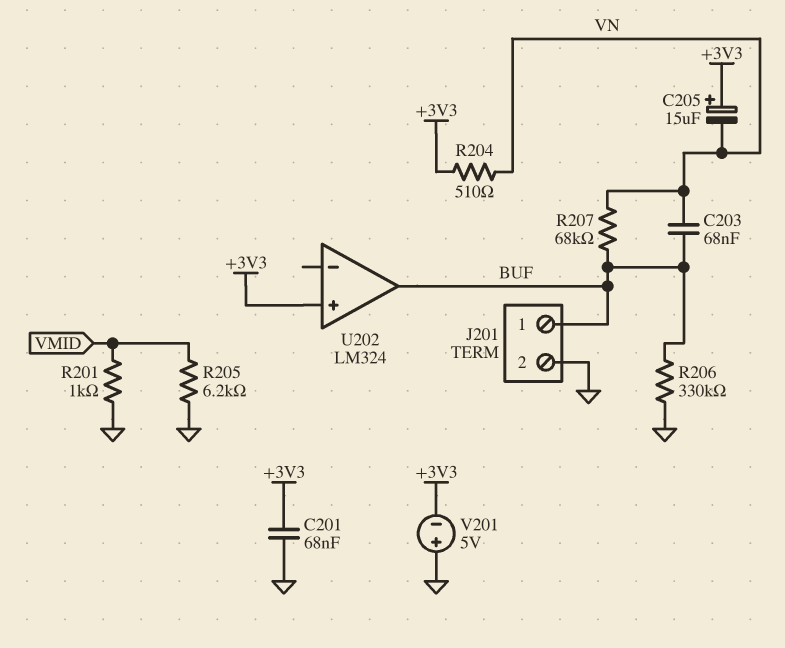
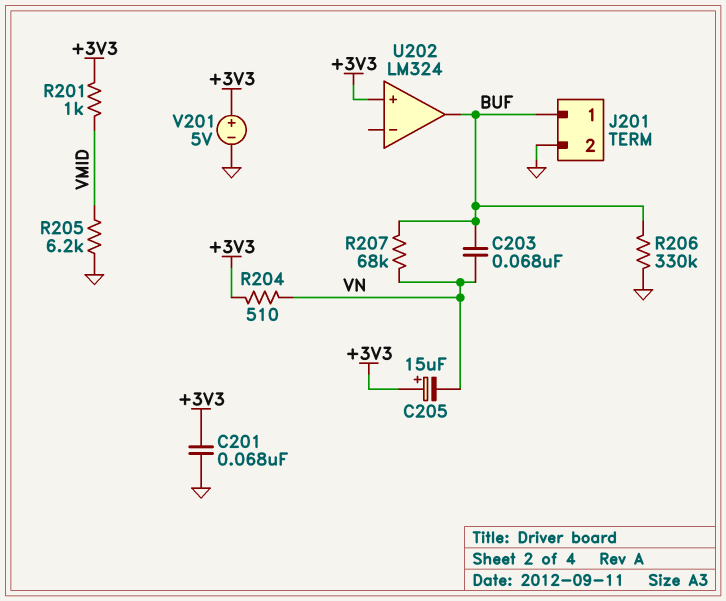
R201: 1k (GND, VMID) -> 1k (+3V3, VMID)
V201: 5V (plus GND, minus +3V3) -> 5V (plus +3V3, minus GND)

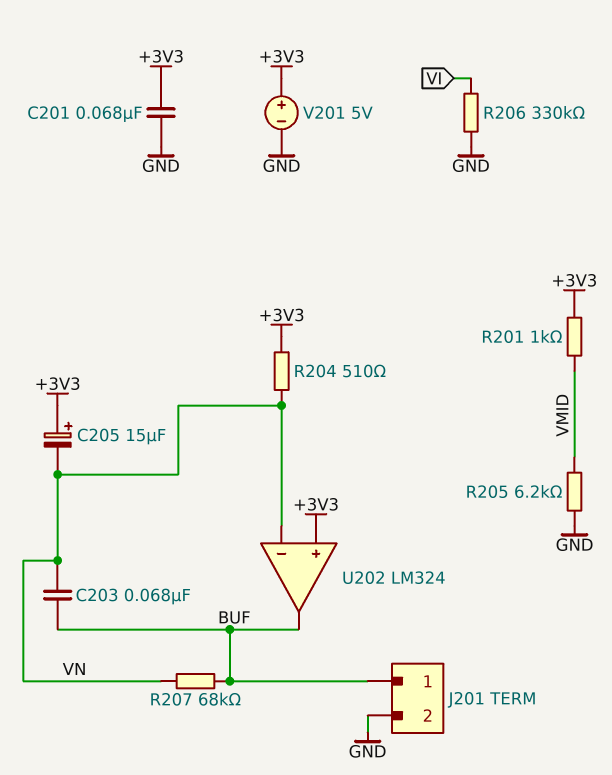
R206: 330k (BUF, GND) -> 330k (GND, VI)
U202 pin in-: none -> VN

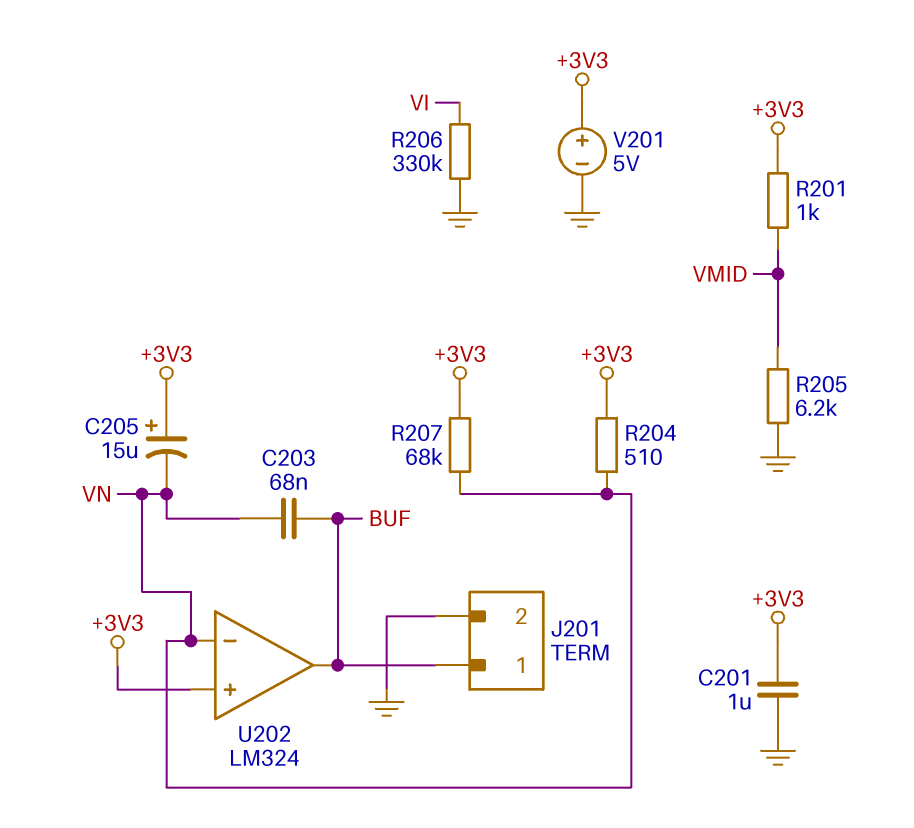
C201: 68nF (+3V3, GND) -> 1uF (+3V3, GND)
R207: 68k (BUF, VN) -> 68k (+3V3, VN)

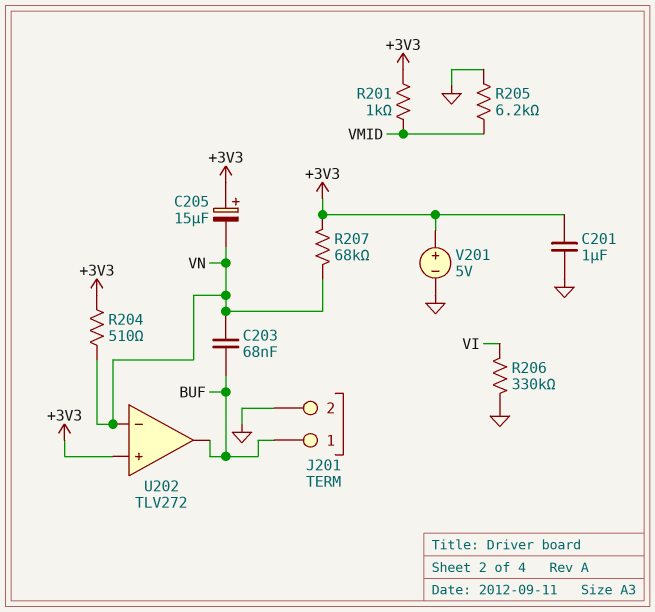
U202: LM324 -> TLV272

